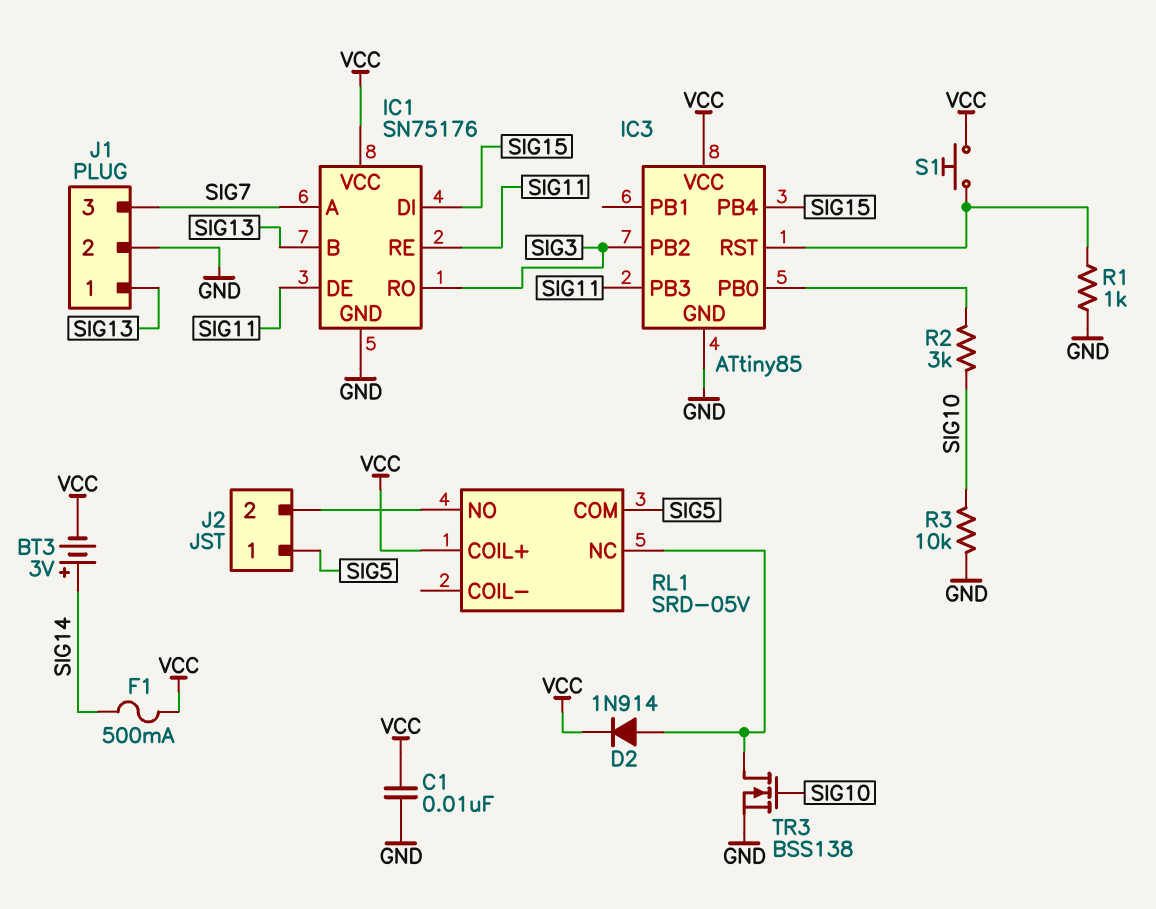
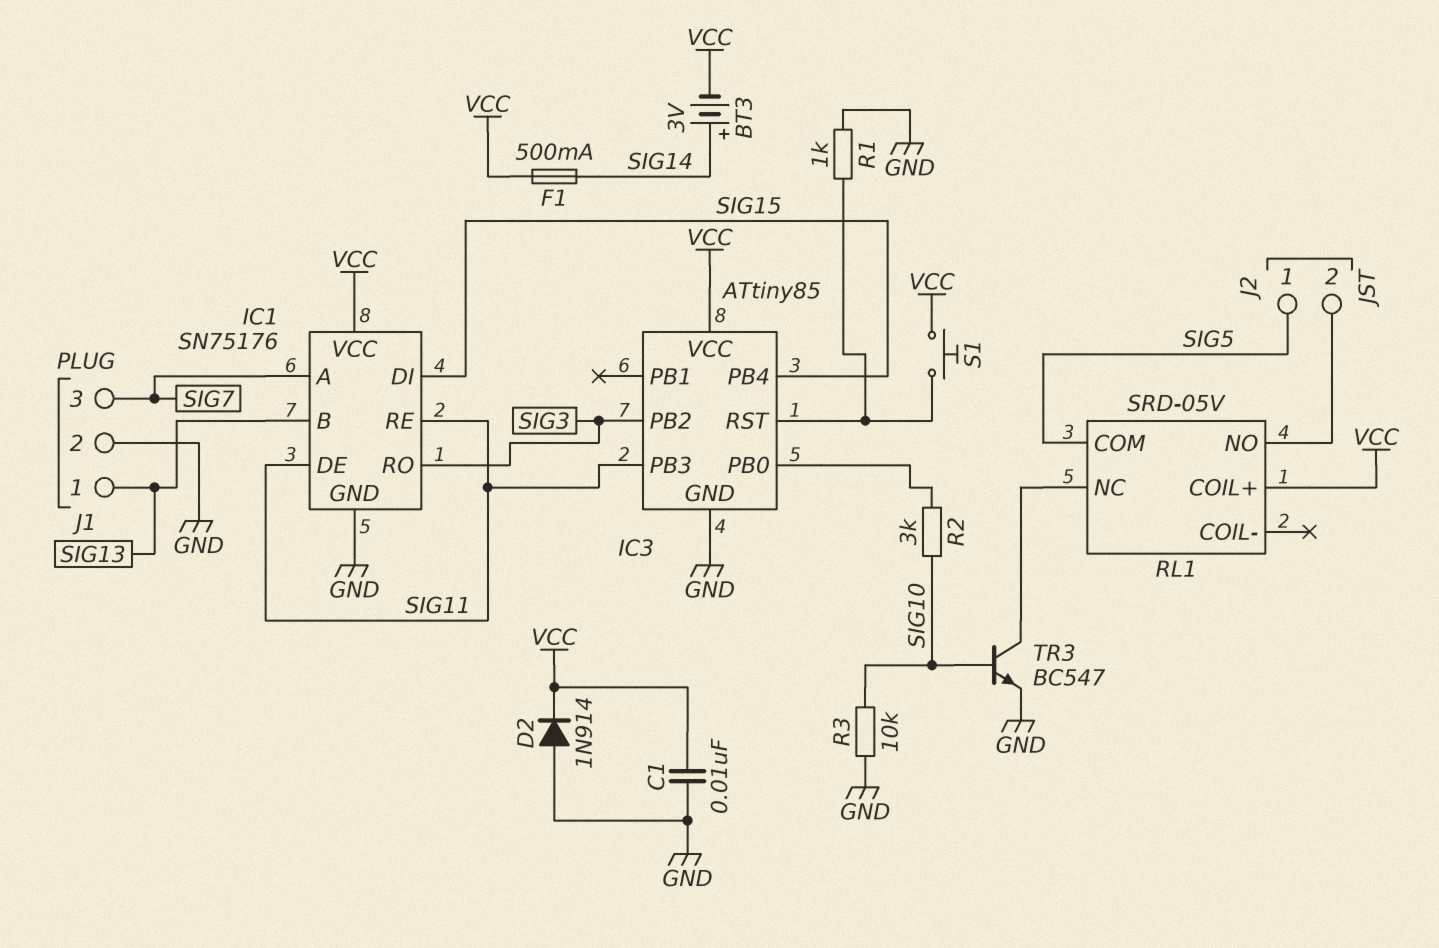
D2: diode 1N914 (A RL1/NC, K VCC) -> diode 1N914 (A GND, K VCC)
TR3: NMOS BSS138 (G SIG10, D RL1/NC, S GND) -> NPN BC547 (B SIG10, C RL1/NC, E GND)

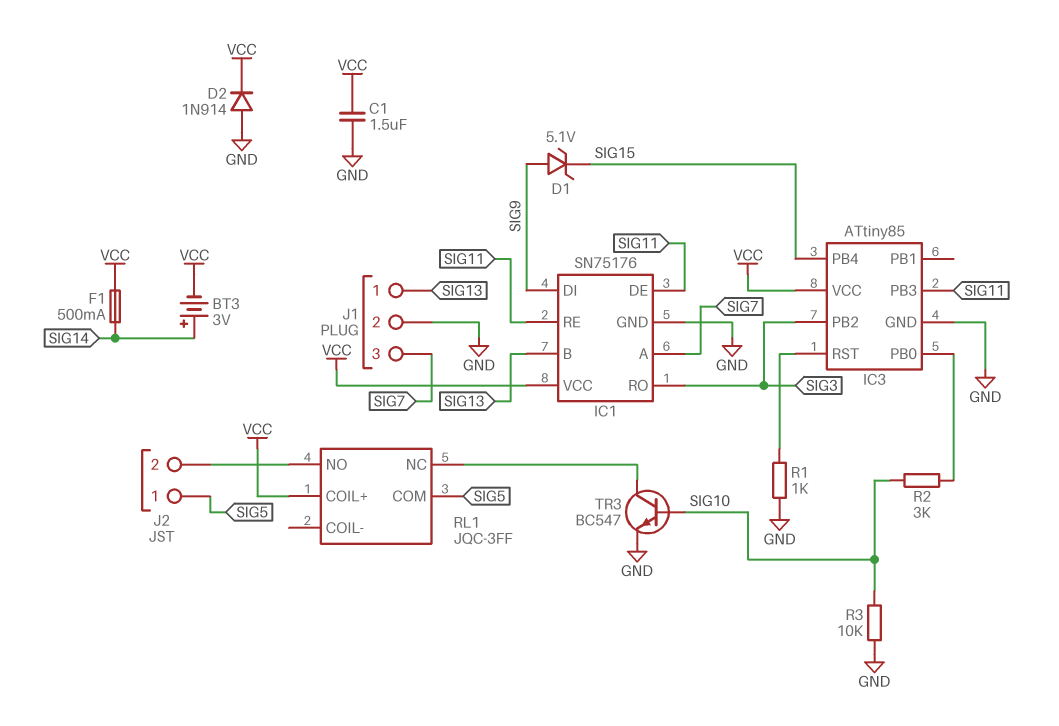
C1: 10nF (GND, VCC) -> 1.5uF (GND, VCC)
D1: none -> zener 5.1V (A SIG9, K SIG15)
IC1 pin DI: SIG15 -> SIG9
RL1: SRD-05V -> JQC-3FF
S1: button (IC3/RST, VCC) -> none

